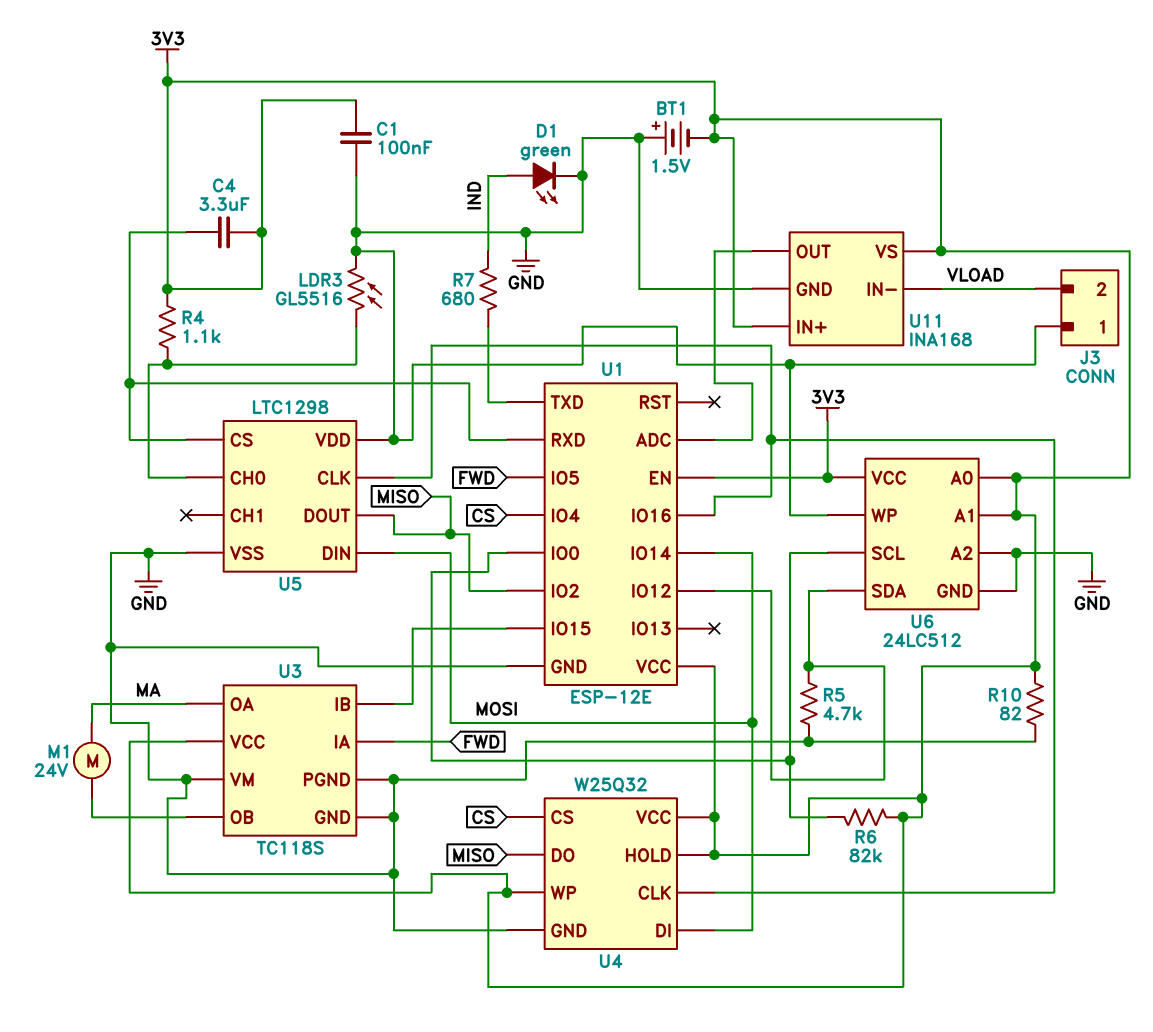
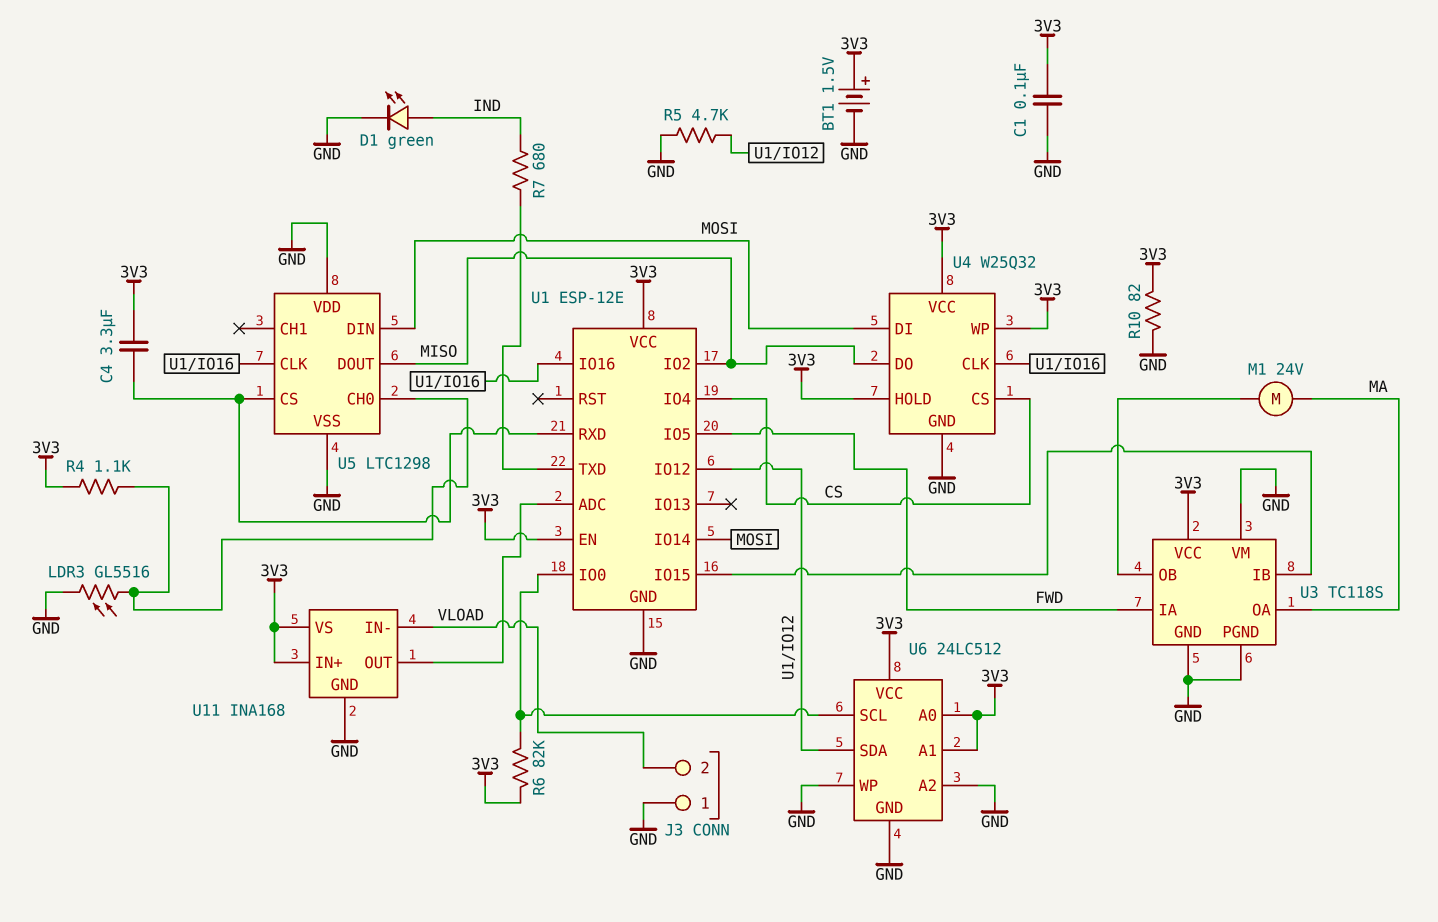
BT1: 1.5V (plus GND, minus 3V3) -> 1.5V (plus 3V3, minus GND)

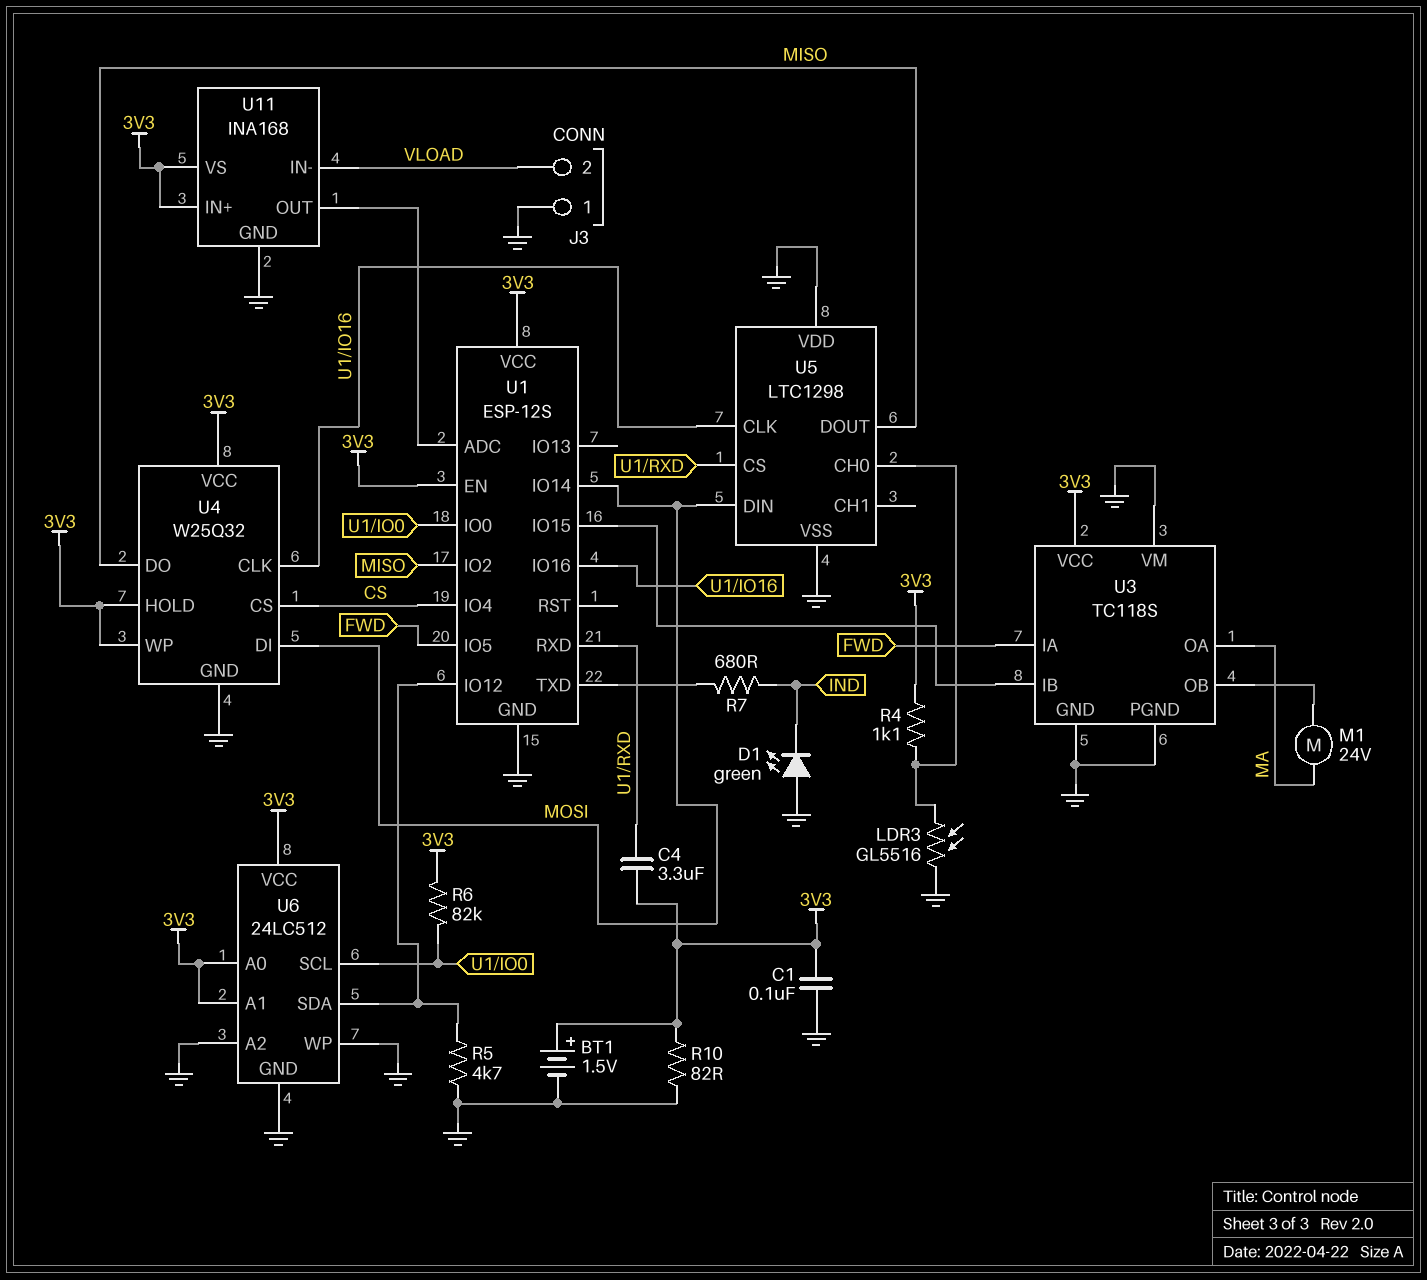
D1: LED green (A IND, K GND) -> LED green (A GND, K IND)
U1: ESP-12E -> ESP-12S

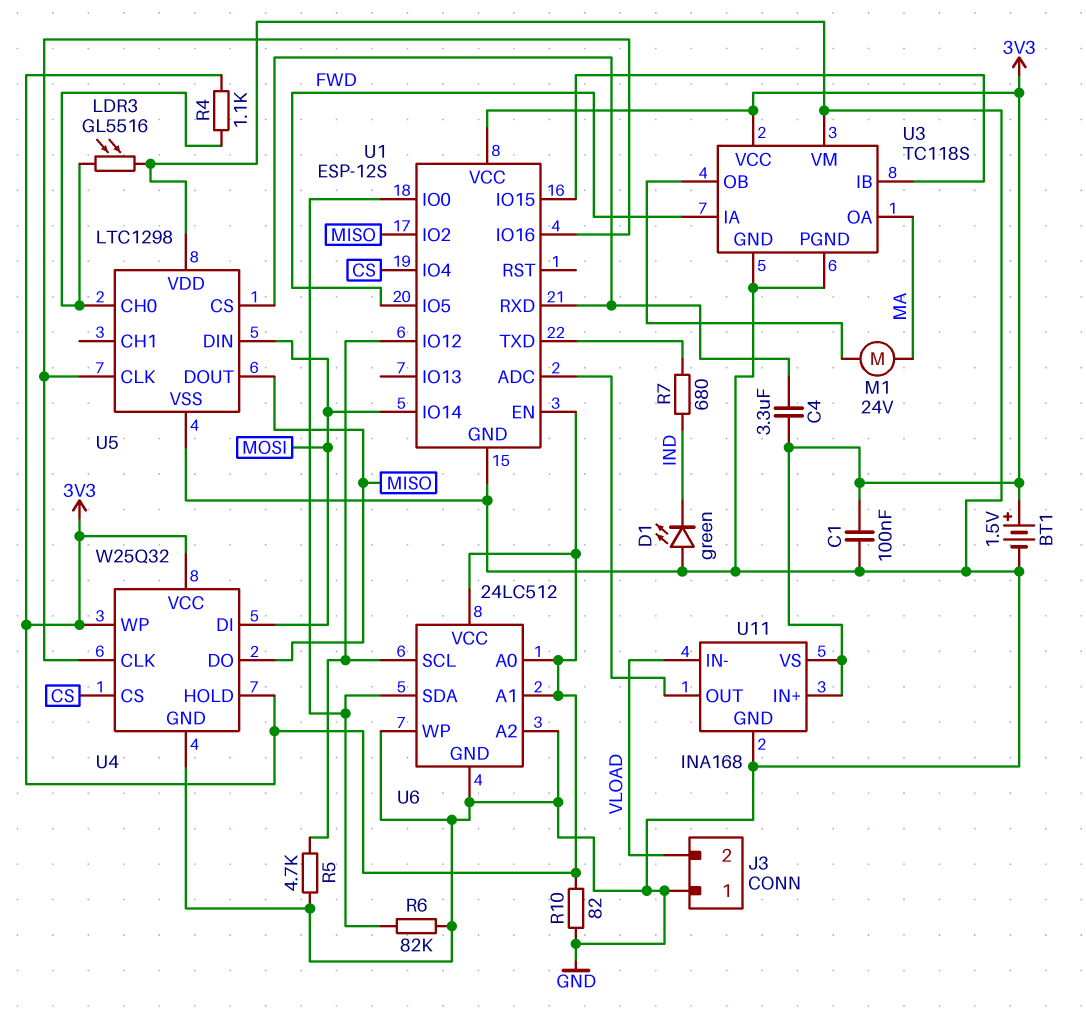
R6: 82k (3V3, U1/IO0) -> 82k (GND, U1/IO0)
U6 pin SCL: U1/IO0 -> U1/IO12
U6 pin SDA: U1/IO12 -> U1/IO0

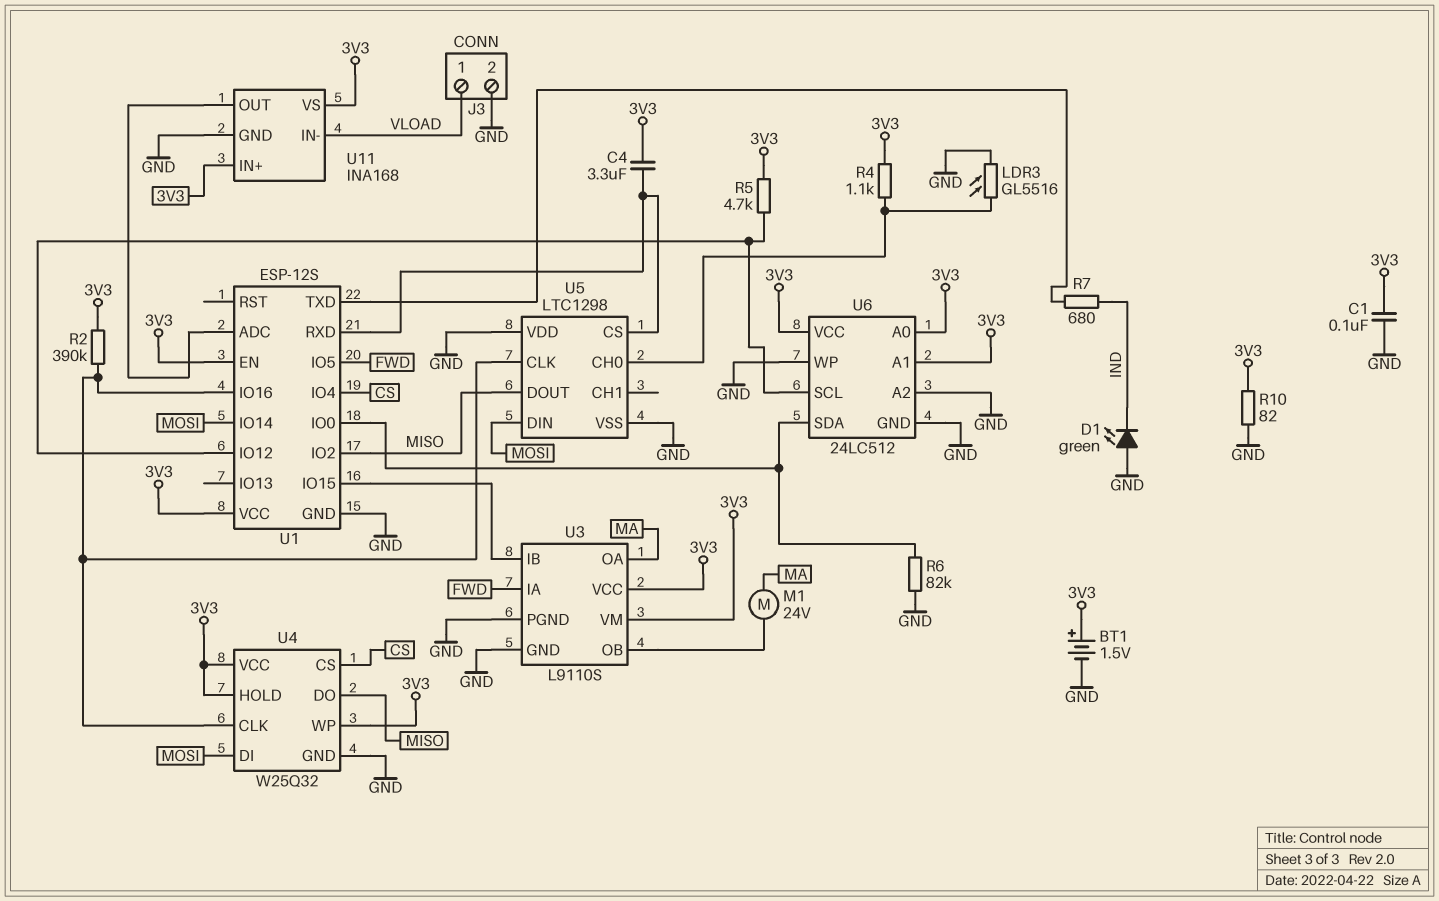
J3 pin 1: GND -> VLOAD
J3 pin 2: VLOAD -> GND
R2: none -> 390k (3V3, U1/IO16)
R5: 4.7k (GND, U1/IO12) -> 4.7k (3V3, U1/IO12)
U3: TC118S -> L9110S
U3 pin VM: GND -> 3V3

